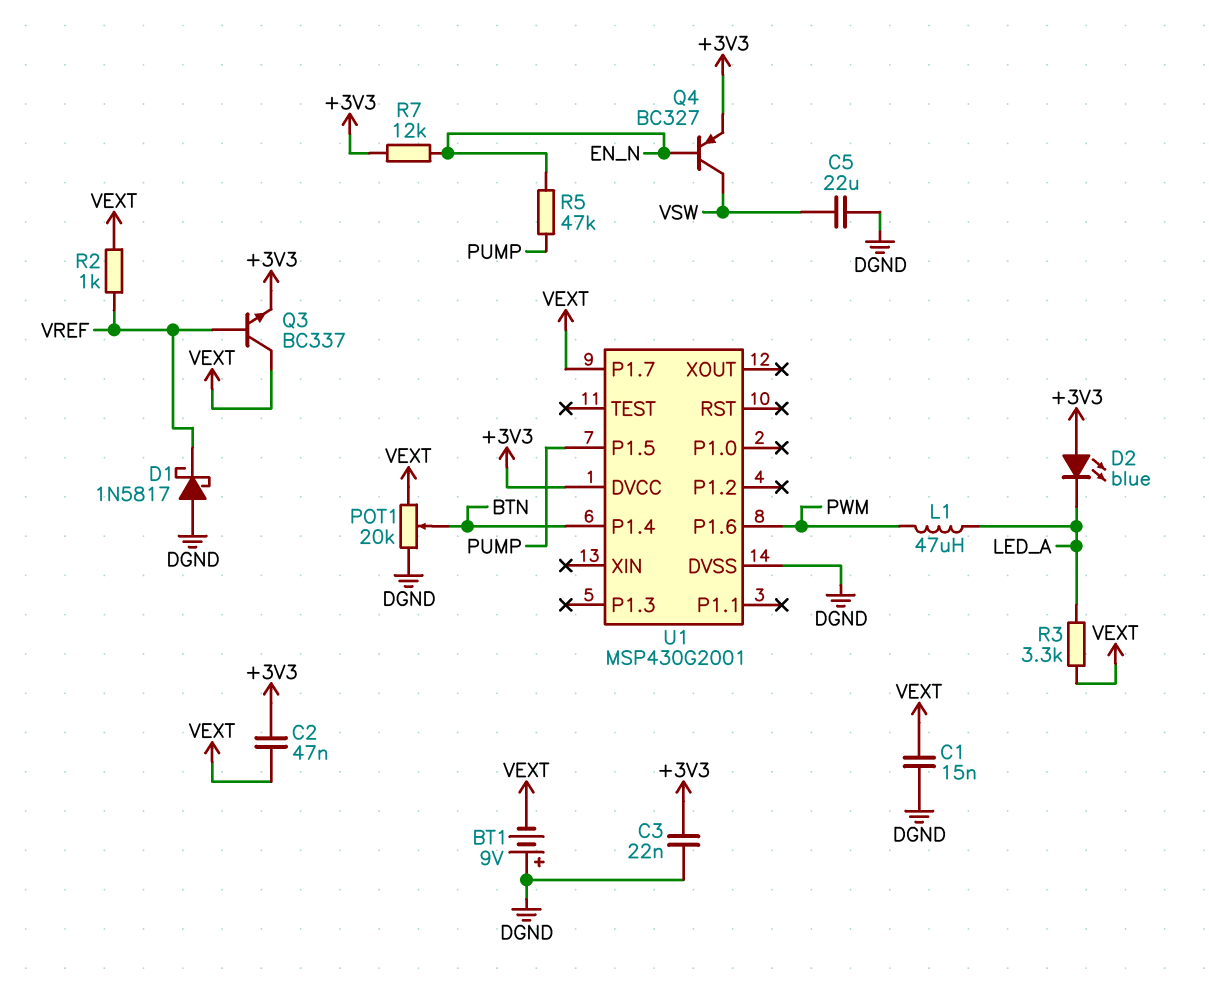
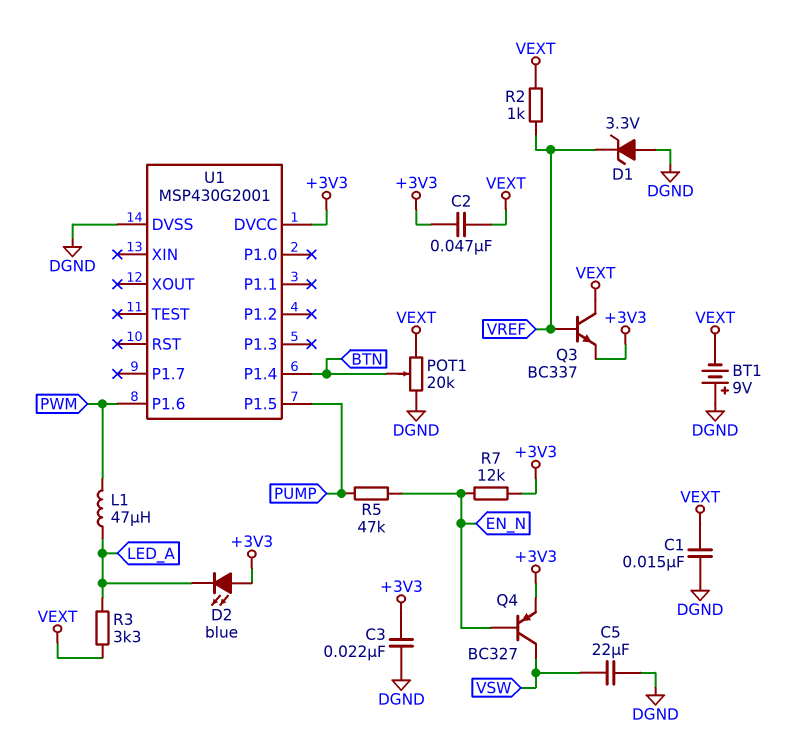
D1: schottky 1N5817 (A DGND, K VREF) -> zener 3.3V (A DGND, K VREF)
U1 pin P1.7: VEXT -> none

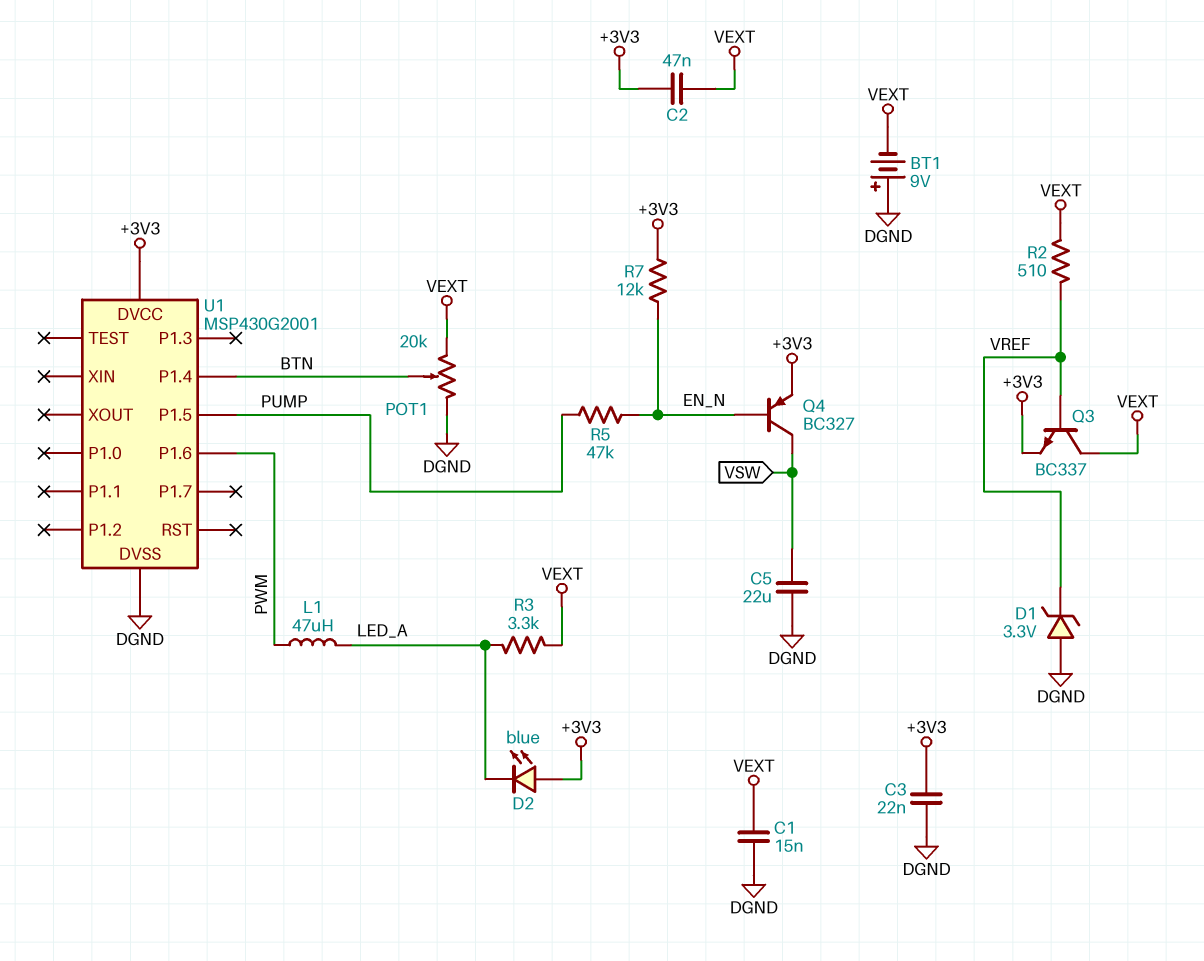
R2: 1k (VEXT, VREF) -> 510 (VEXT, VREF)

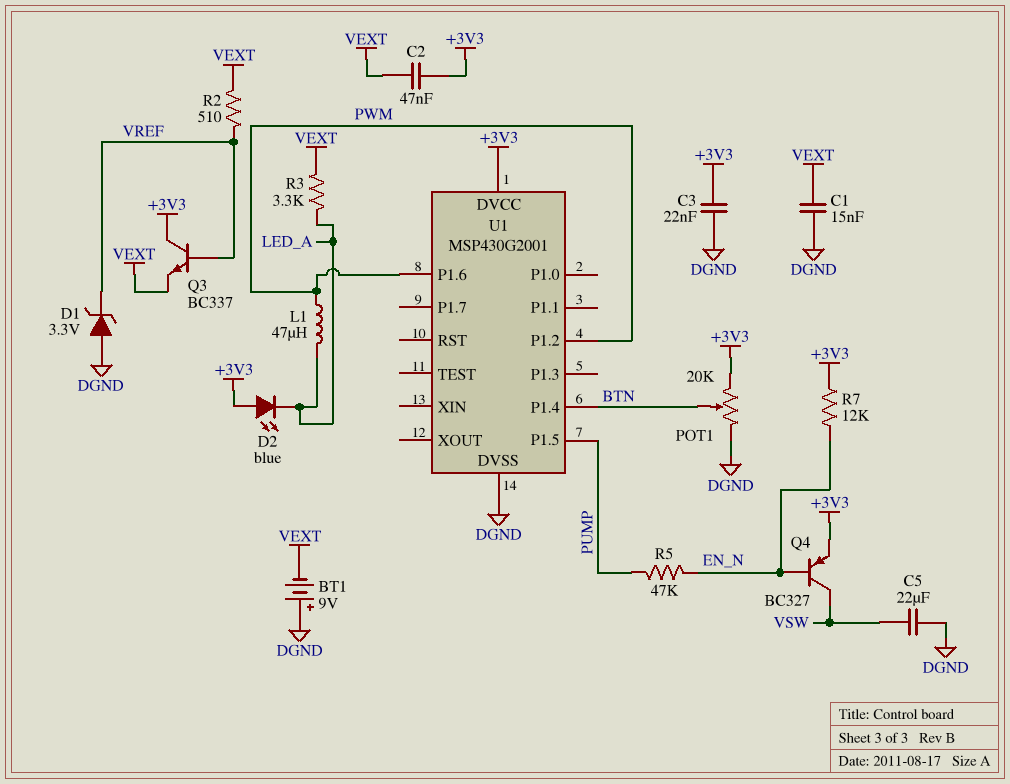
POT1: 20k (DGND, VEXT, wiper BTN) -> 20k (+3V3, DGND, wiper BTN)
Q3: NPN BC337 (B VREF, C VEXT, E +3V3) -> NPN BC337 (B VREF, C +3V3, E VEXT)
U1 pin P1.2: none -> PWM

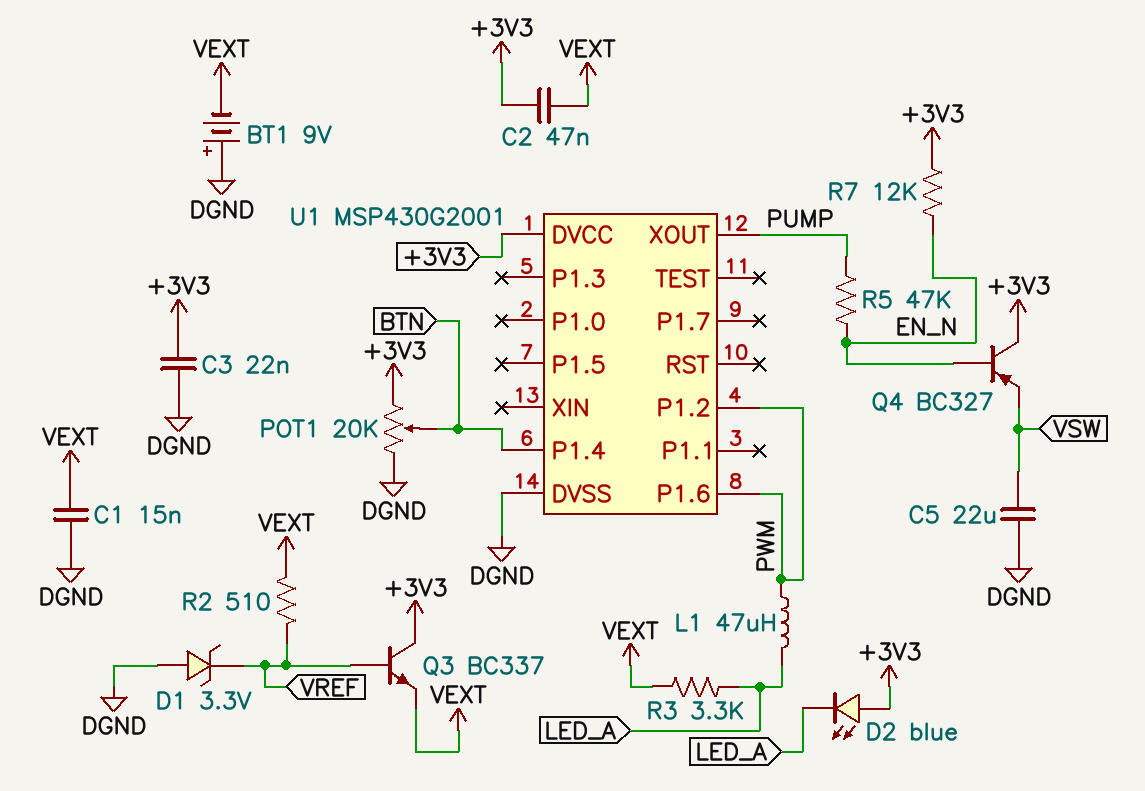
Q4: PNP BC327 (B EN_N, C VSW, E +3V3) -> PNP BC327 (B EN_N, C +3V3, E VSW)
U1 pin P1.5: PUMP -> none
U1 pin XOUT: none -> PUMP

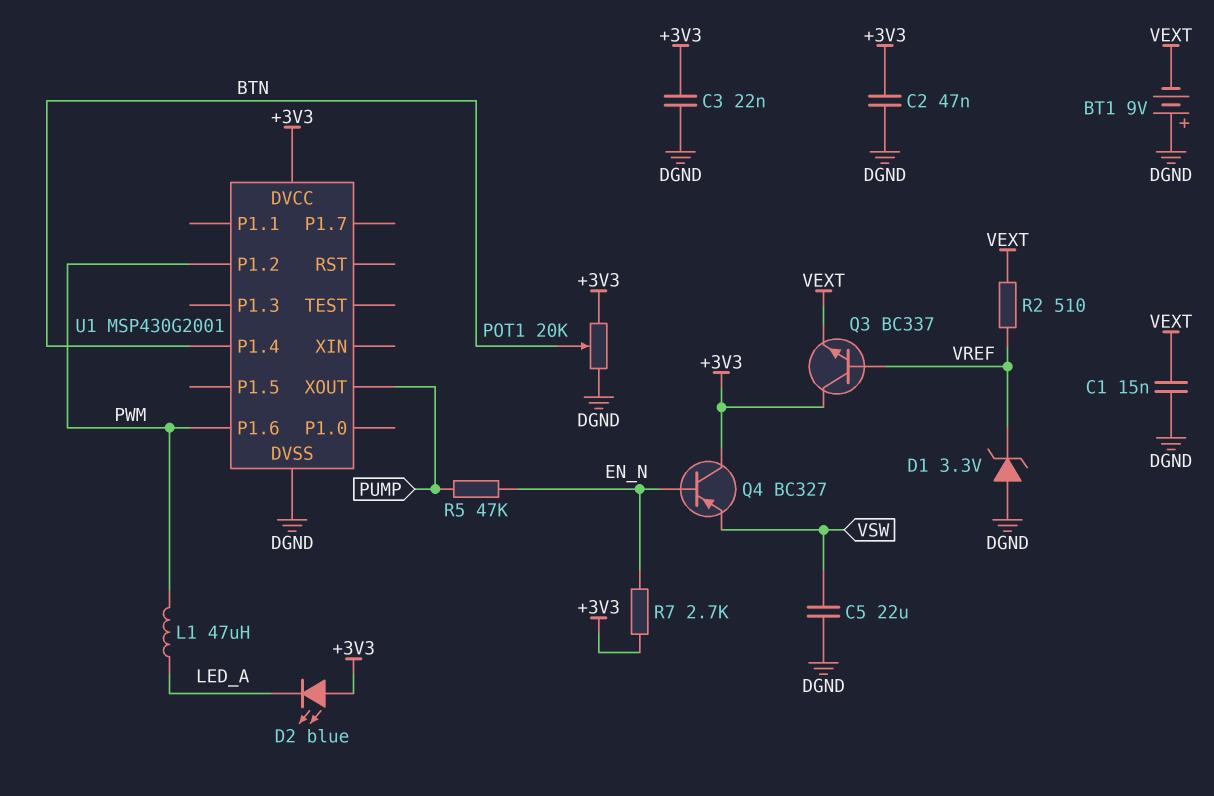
C2: 47nF (+3V3, VEXT) -> 47nF (+3V3, DGND)
R3: 3.3k (LED_A, VEXT) -> none
R7: 12k (+3V3, EN_N) -> 2.7k (+3V3, EN_N)

